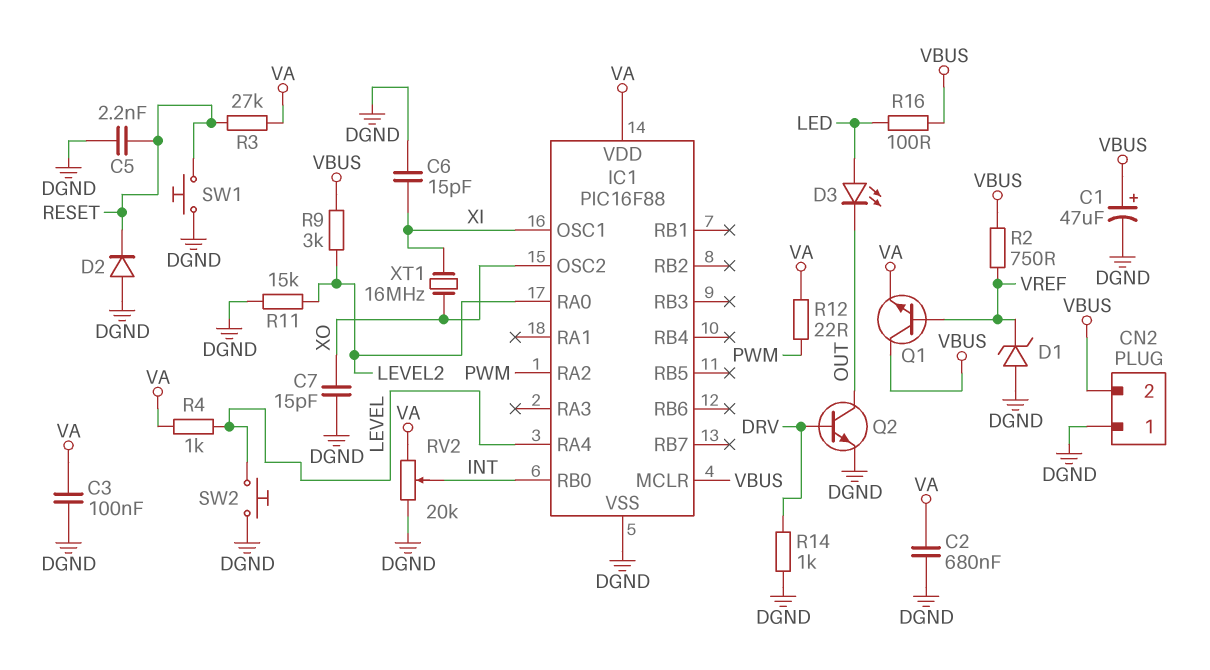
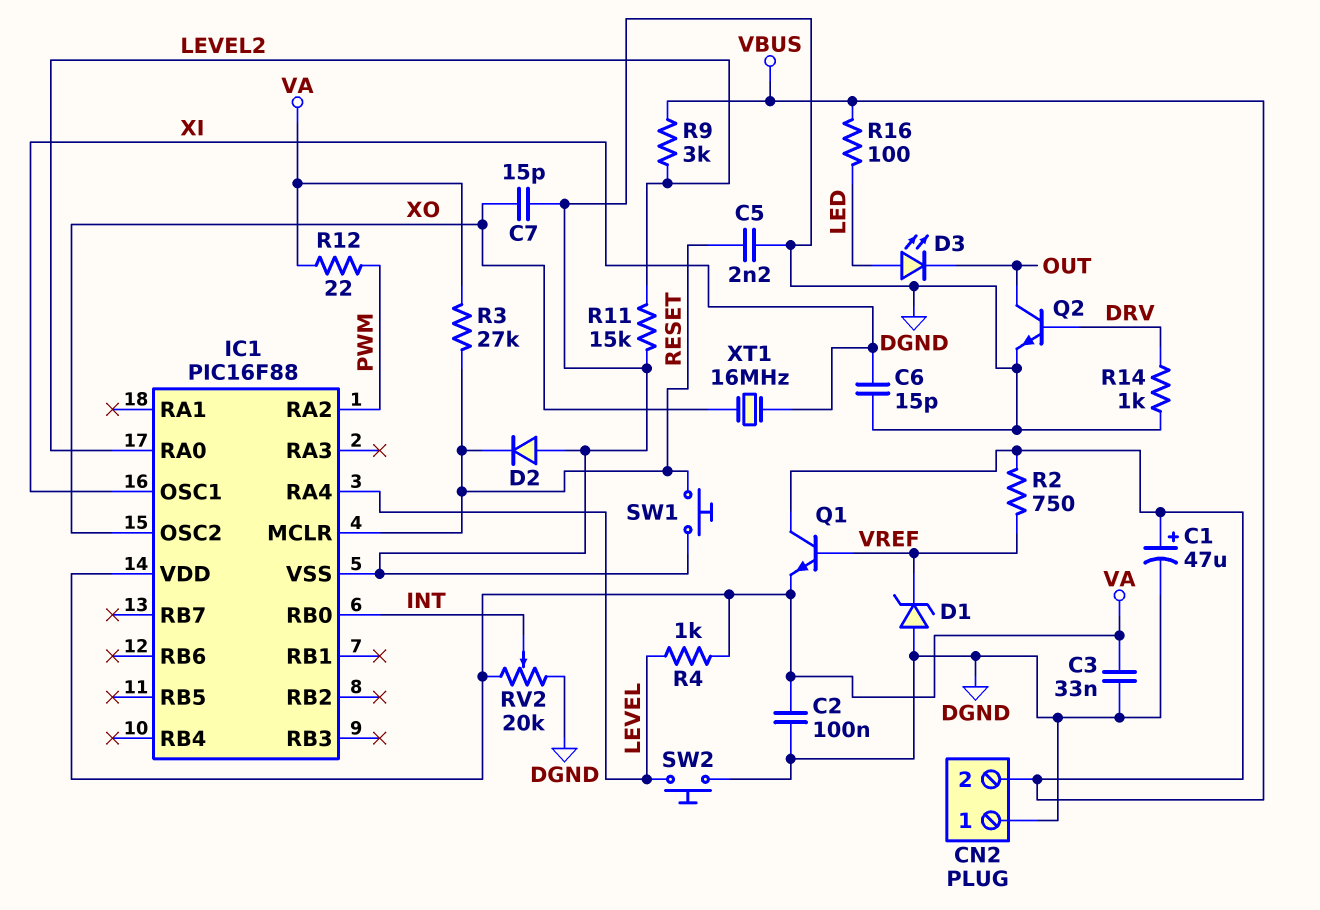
C2: 680nF (DGND, VA) -> 100nF (DGND, VA)
C3: 100nF (DGND, VA) -> 33nF (DGND, VA)
IC1 pin MCLR: VBUS -> RESET

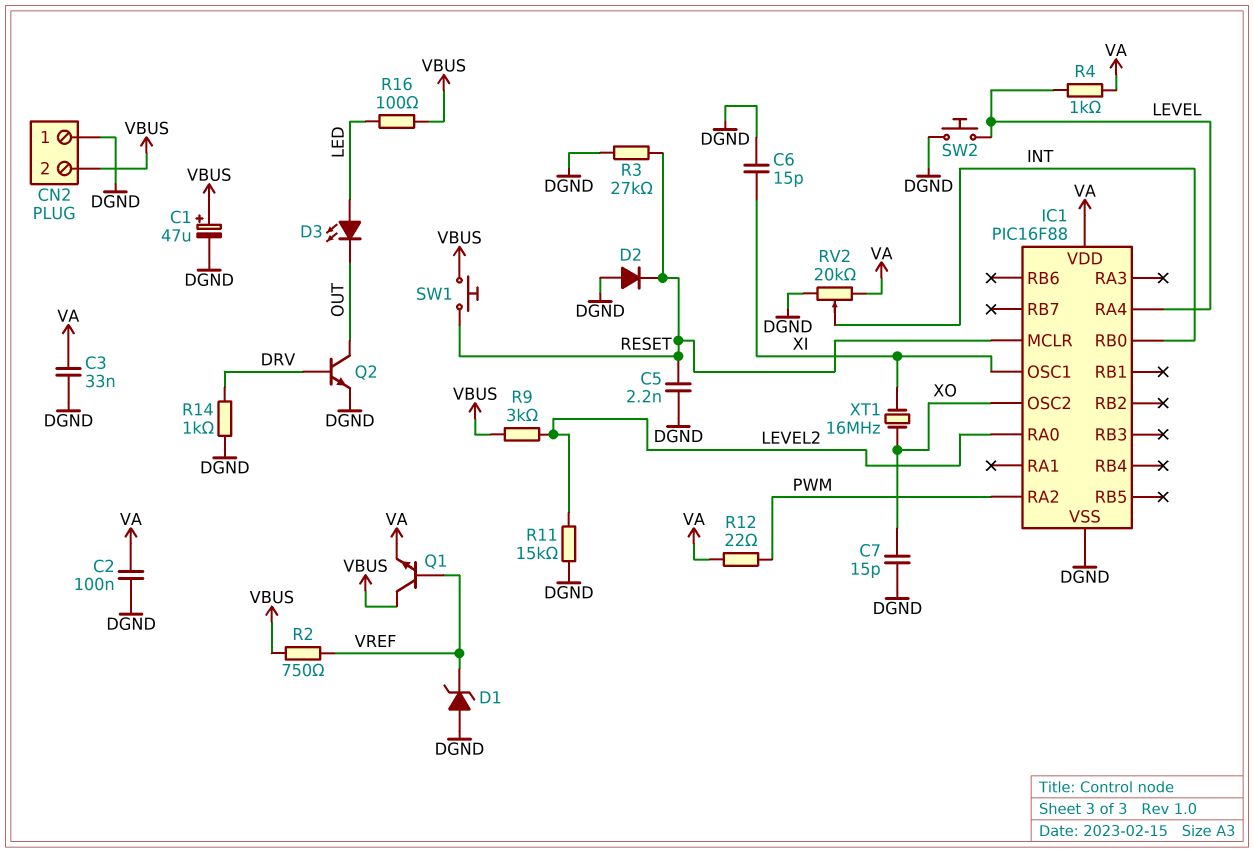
R3: 27k (RESET, VA) -> 27k (DGND, RESET)
SW1: button (DGND, RESET) -> button (RESET, VBUS)

